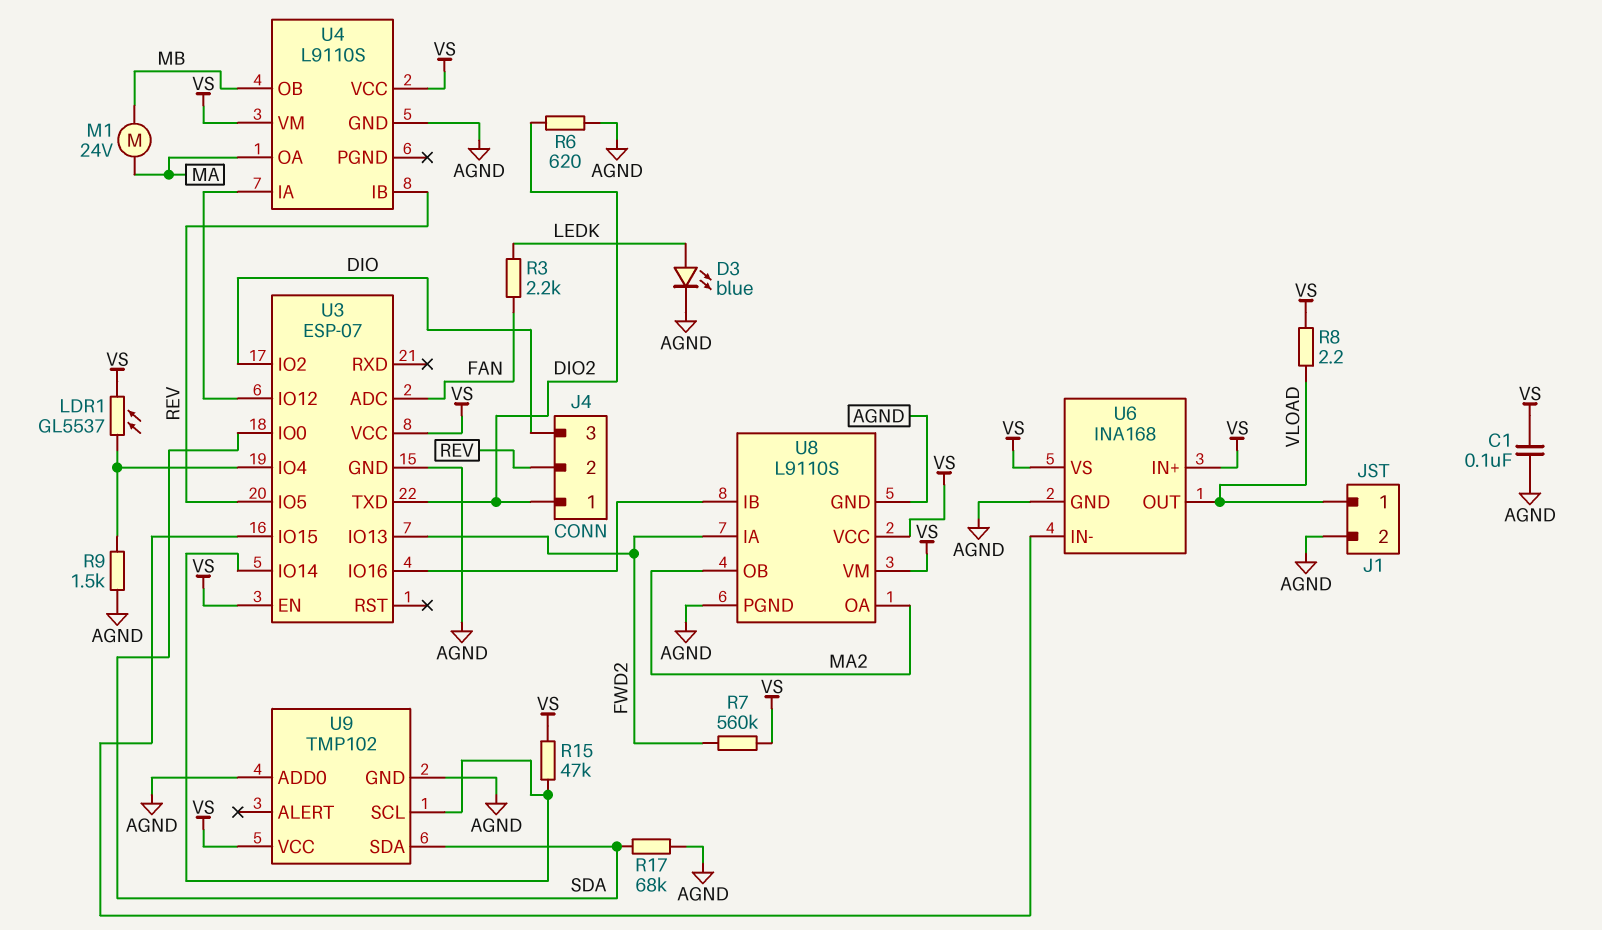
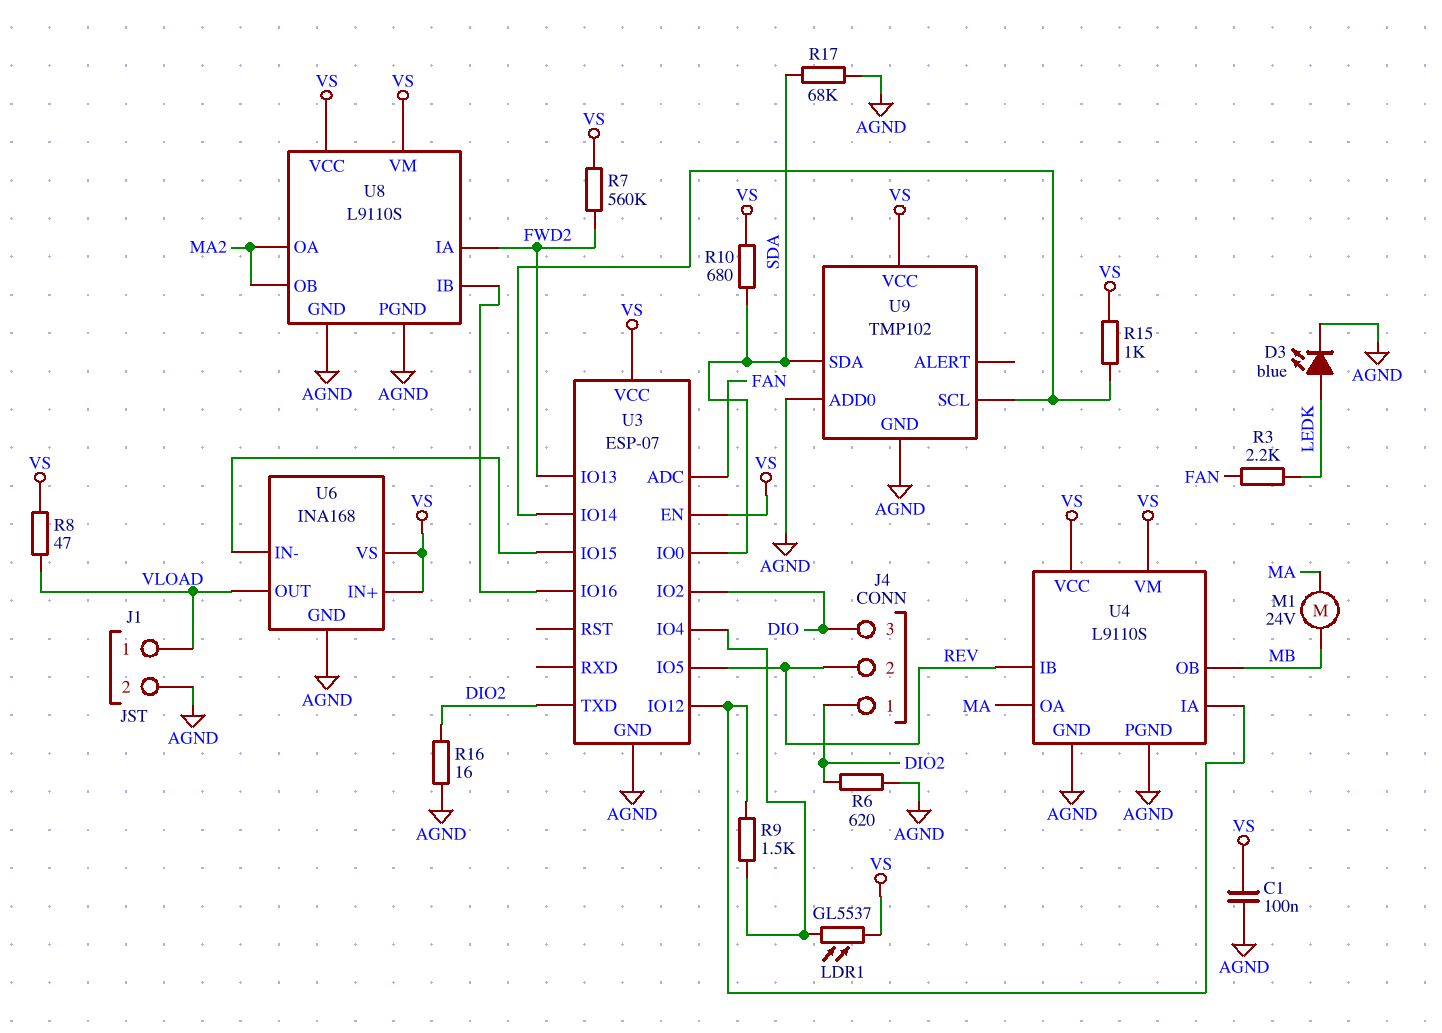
R8: 2.2 (VLOAD, VS) -> 47 (VLOAD, VS)
R9: 1.5k (AGND, U3/IO4) -> 1.5k (U3/IO4, U3/IO12)
R10: none -> 680 (SDA, VS)
R15: 47k (U3/IO14, VS) -> 1k (U3/IO14, VS)
R16: none -> 16 (AGND, DIO2)
U4 pin PGND: none -> AGND

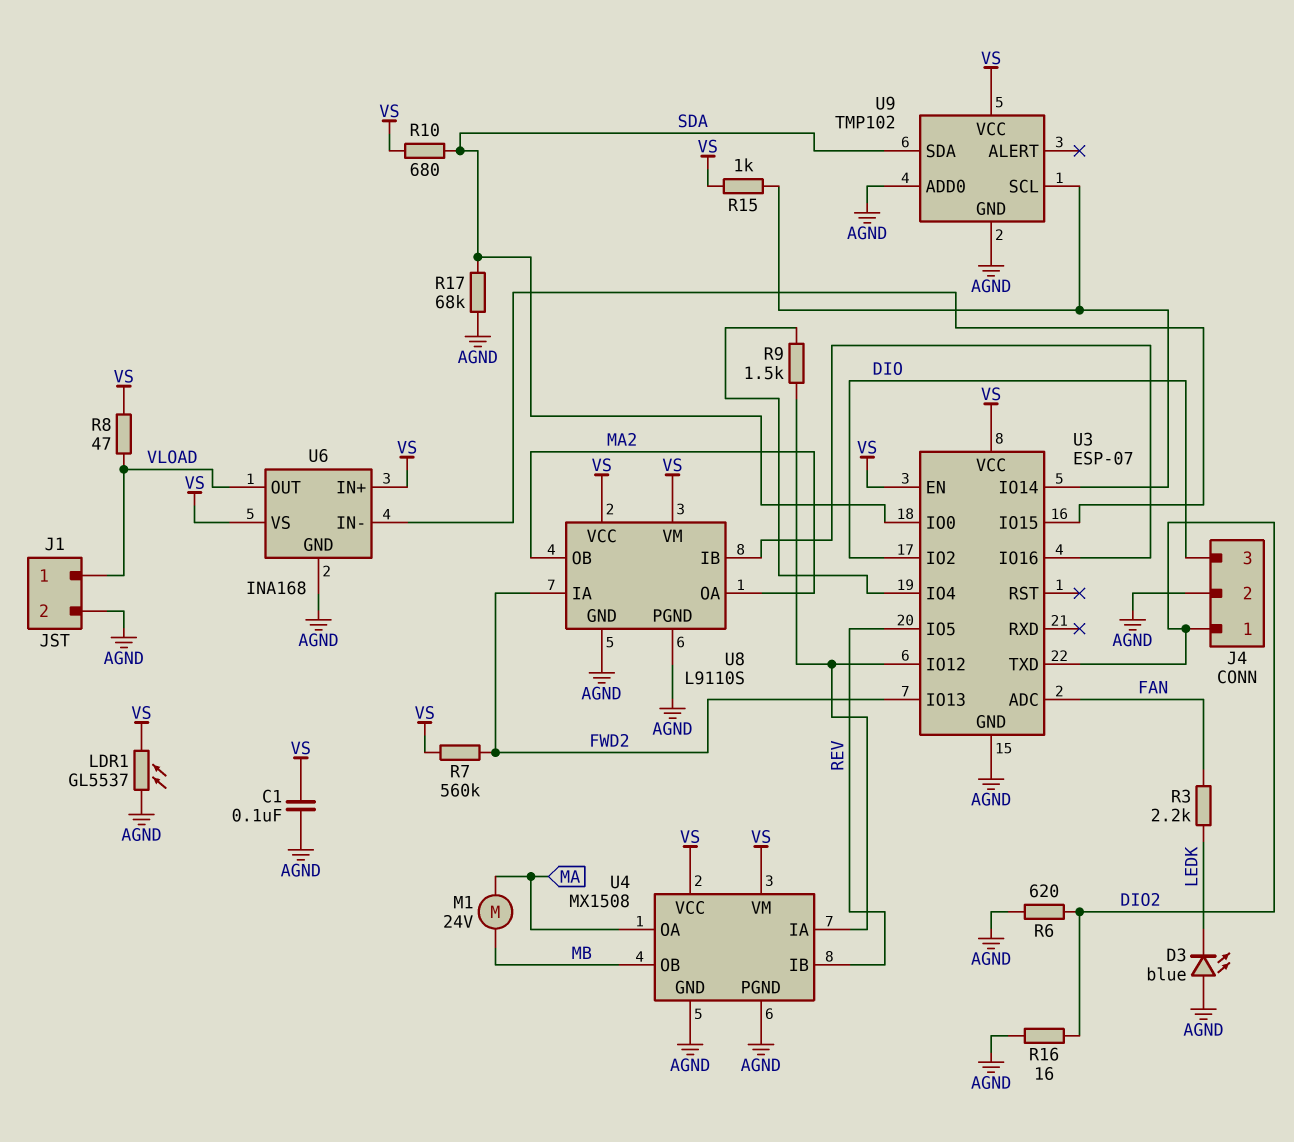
D3: LED blue (A LEDK, K AGND) -> LED blue (A AGND, K LEDK)
J4 pin 2: REV -> AGND
LDR1: GL5537 (U3/IO4, VS) -> GL5537 (AGND, VS)
U4: L9110S -> MX1508

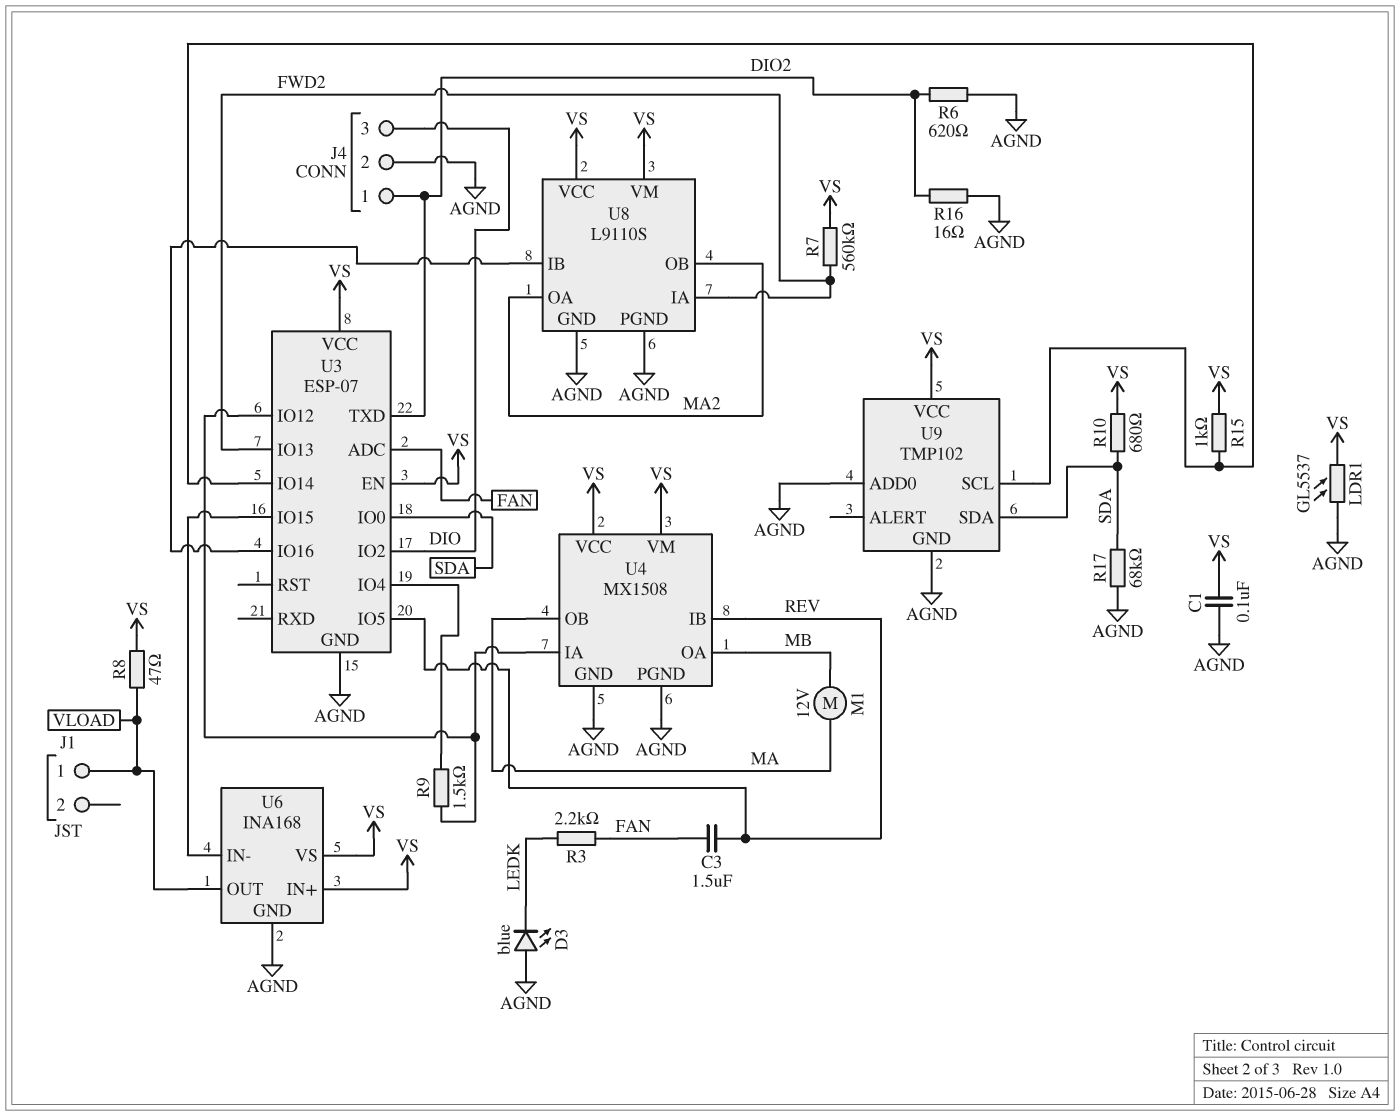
C3: none -> 1.5uF (FAN, REV)
J1 pin 2: AGND -> none
M1: motor 24V (MA, MB) -> motor 12V (MA, MB)
U4 pin OA: MA -> MB
U4 pin OB: MB -> MA

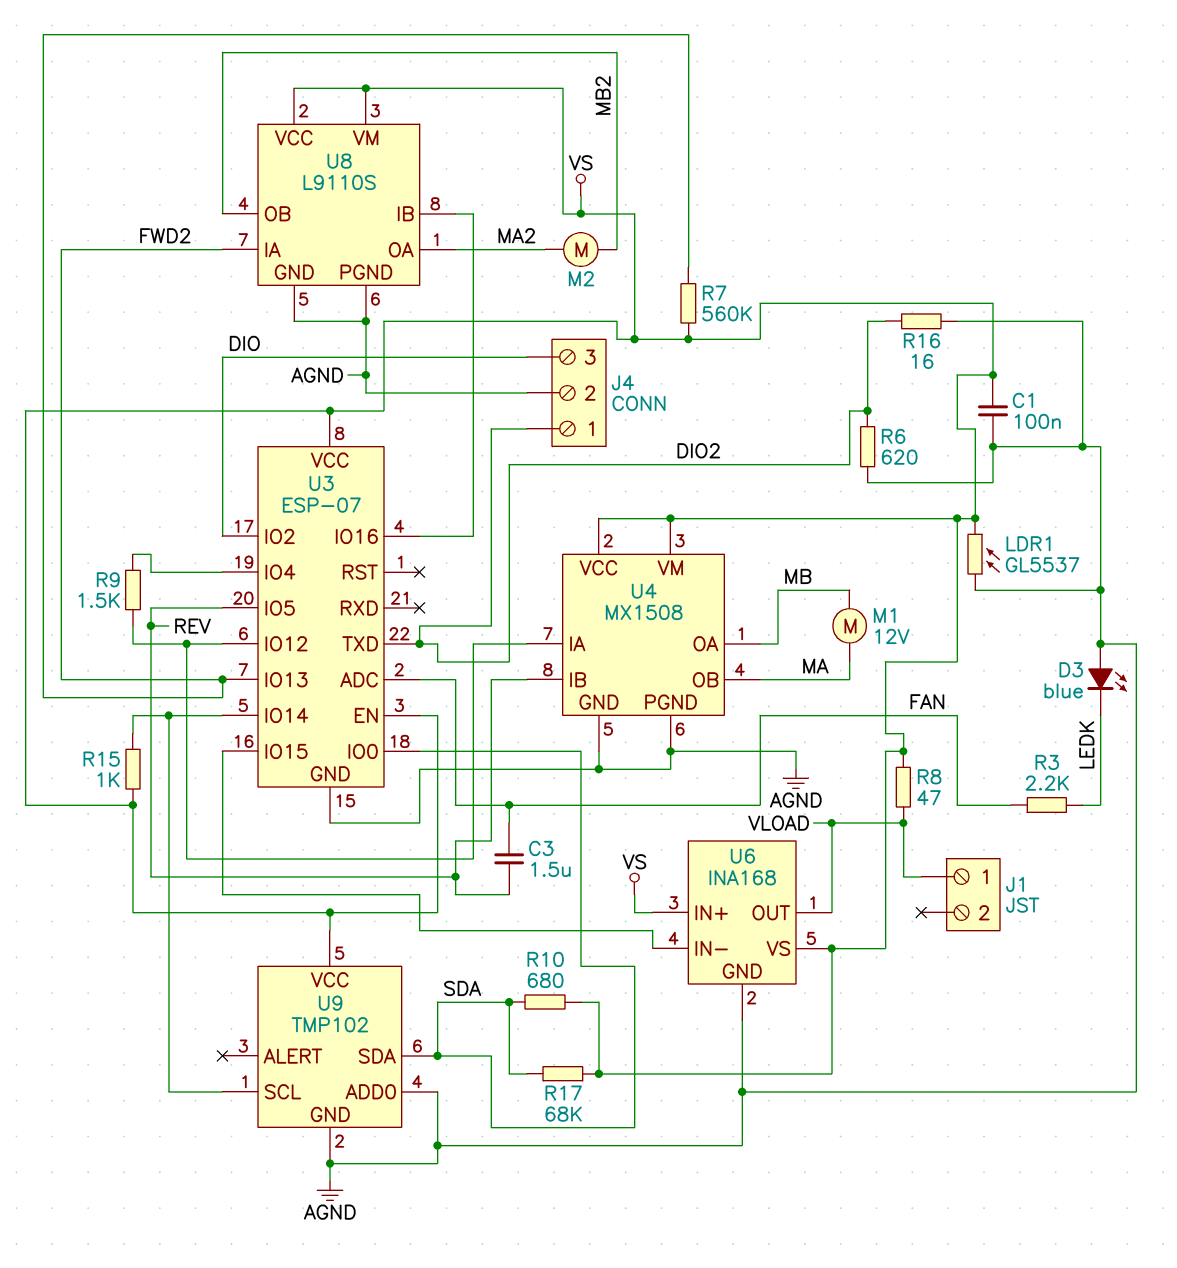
M2: none -> motor (MA2, MB2)
R17: 68k (AGND, SDA) -> 68k (SDA, VS)
U8 pin OB: MA2 -> MB2

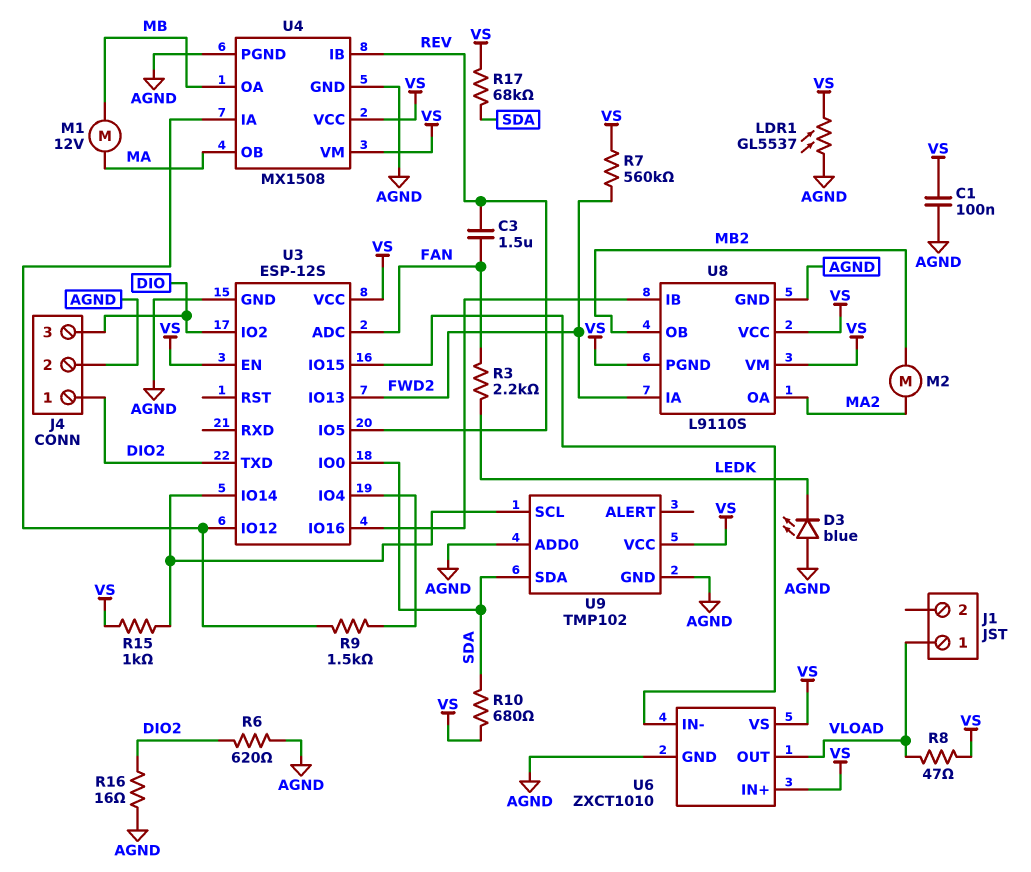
U3: ESP-07 -> ESP-12S
U6: INA168 -> ZXCT1010
U8 pin PGND: AGND -> VS

